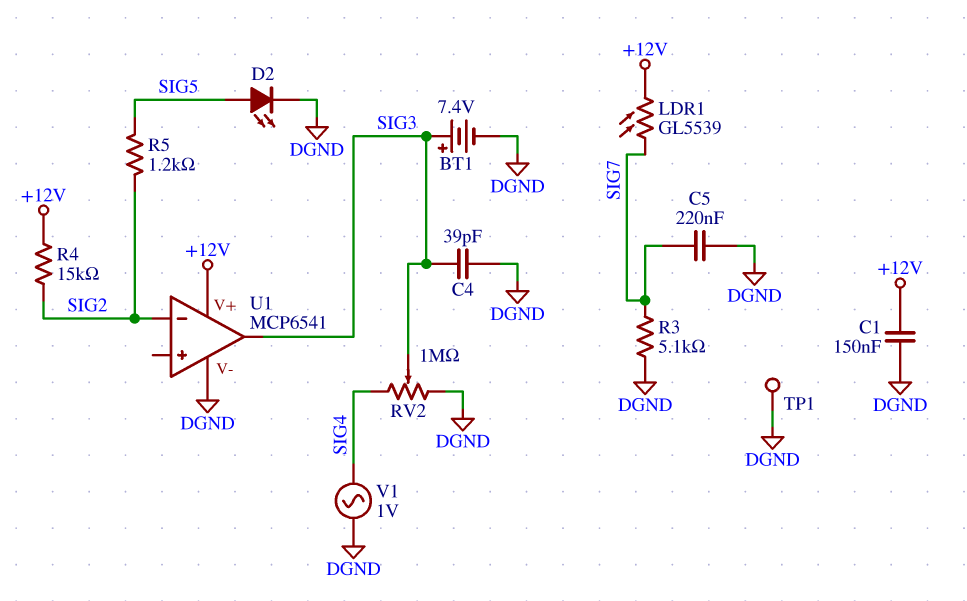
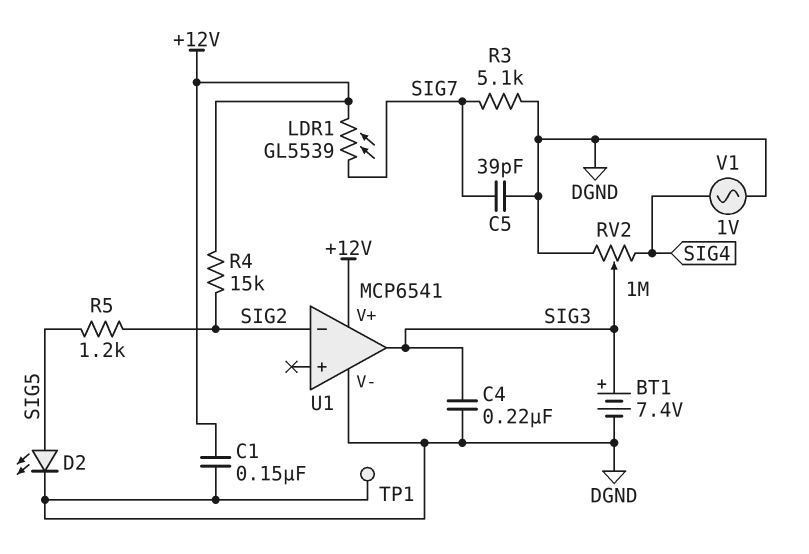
C4: 39pF (DGND, SIG3) -> 220nF (DGND, SIG3)
C5: 220nF (DGND, SIG7) -> 39pF (DGND, SIG7)

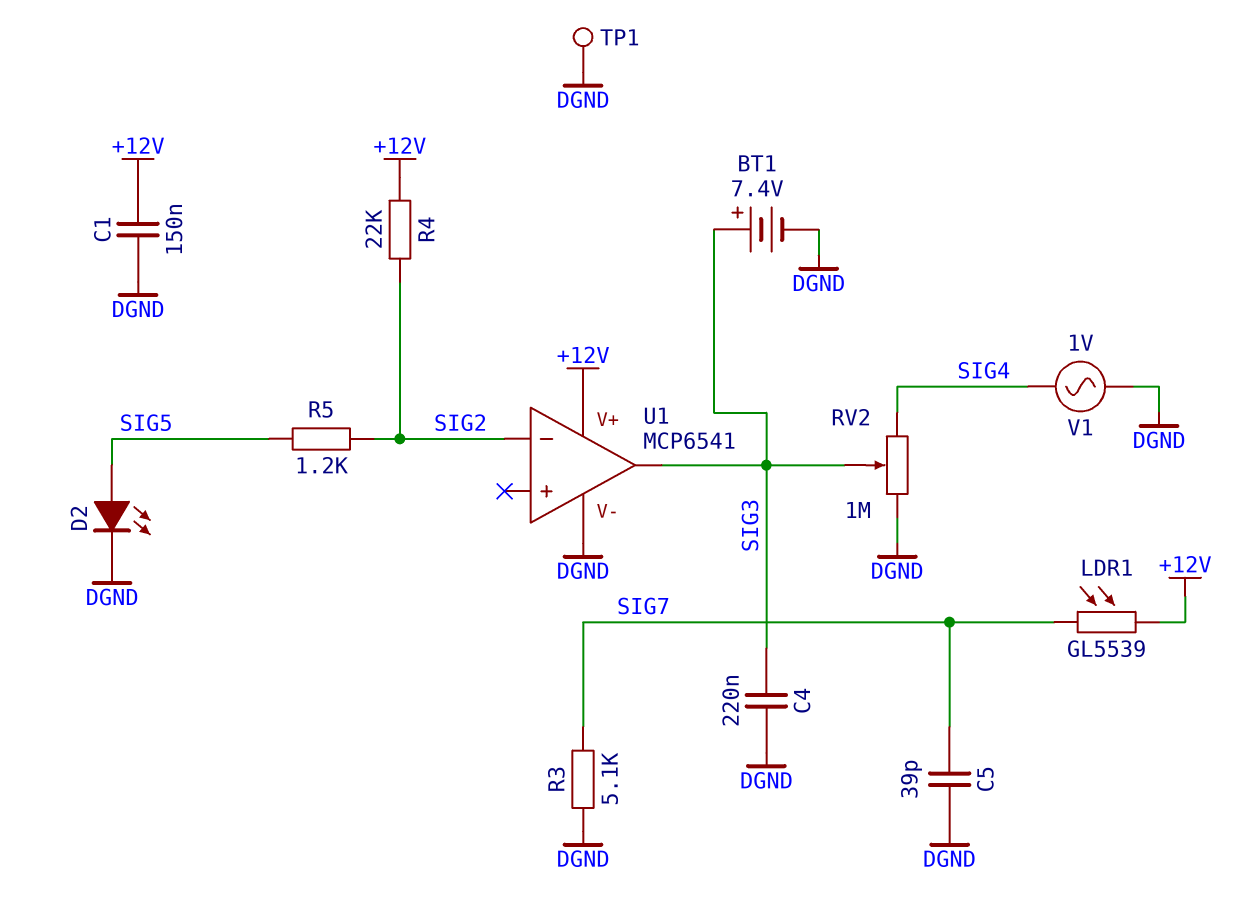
R4: 15k (+12V, SIG2) -> 22k (+12V, SIG2)

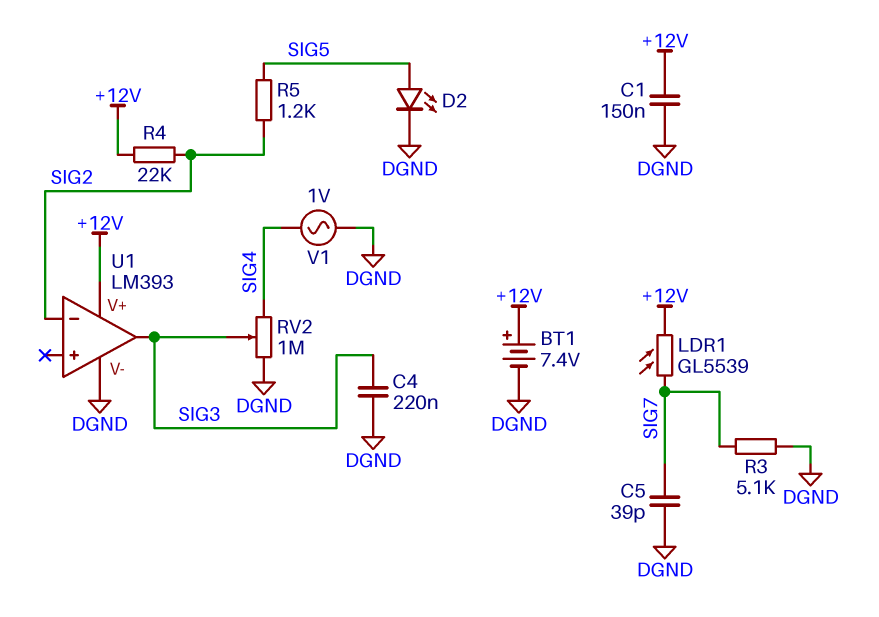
BT1: 7.4V (plus SIG3, minus DGND) -> 7.4V (plus +12V, minus DGND)
TP1: test point (DGND) -> none
U1: MCP6541 -> LM393

